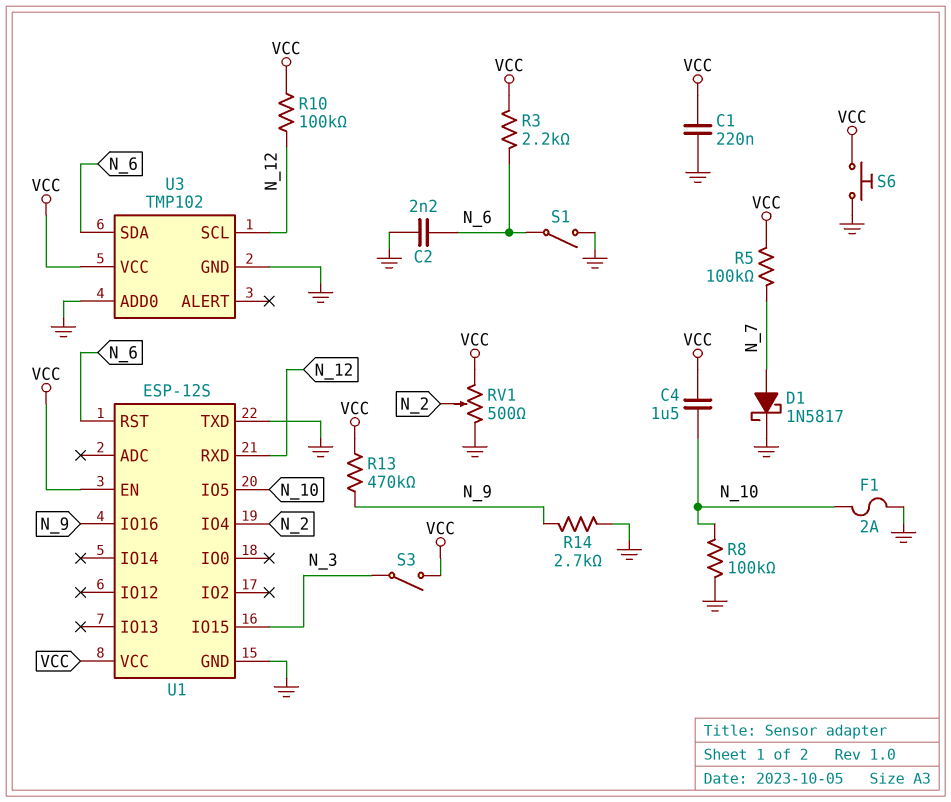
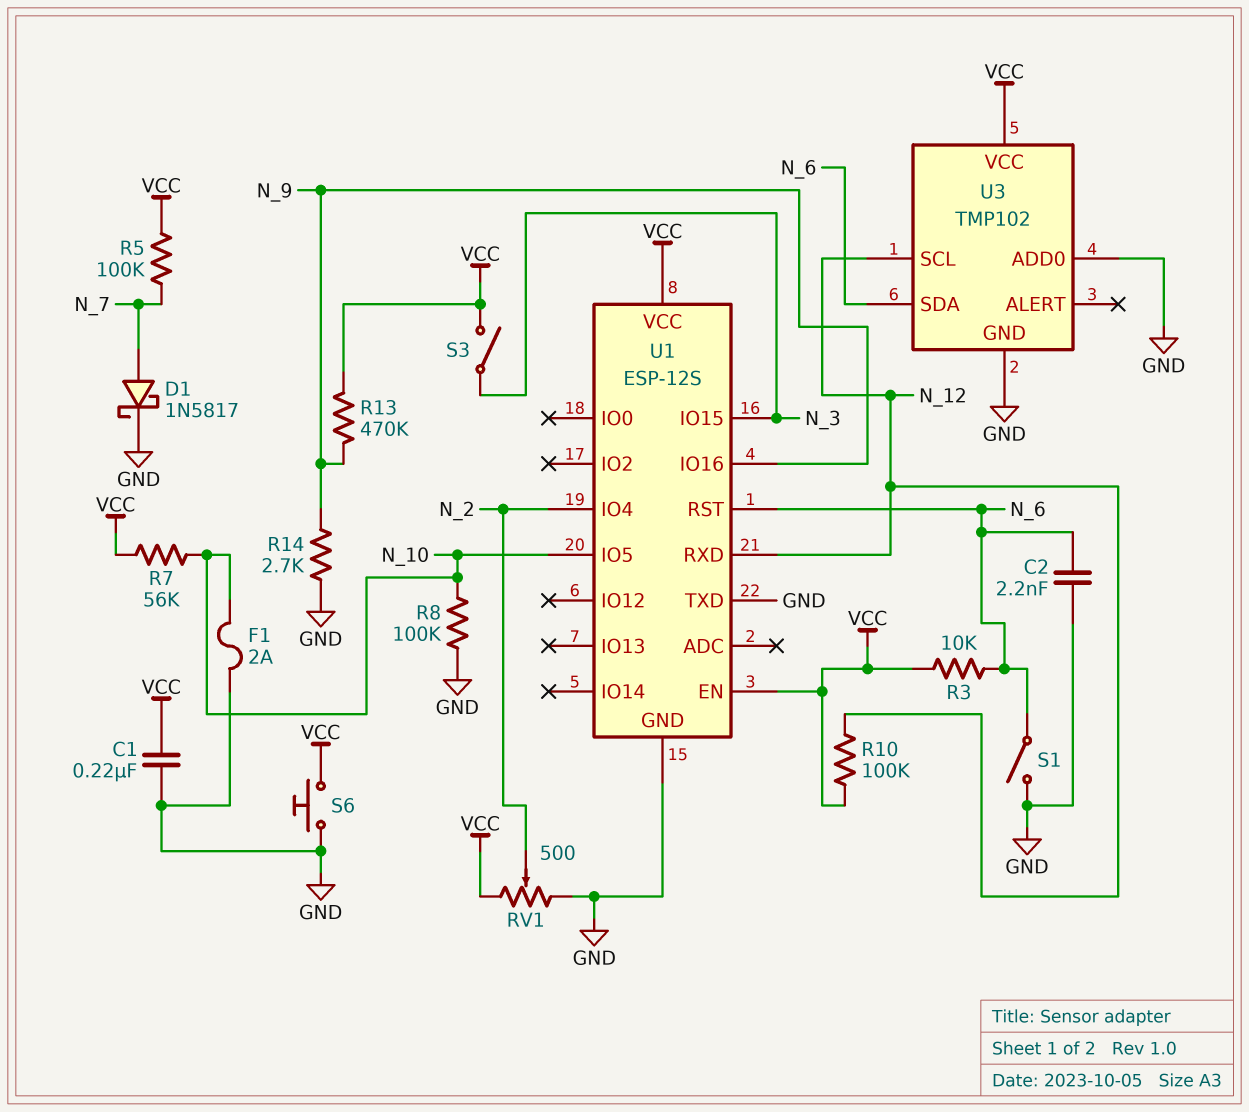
C4: 1.5uF (N_10, VCC) -> none
R3: 2.2k (N_6, VCC) -> 10k (N_6, VCC)
R7: none -> 56k (N_10, VCC)

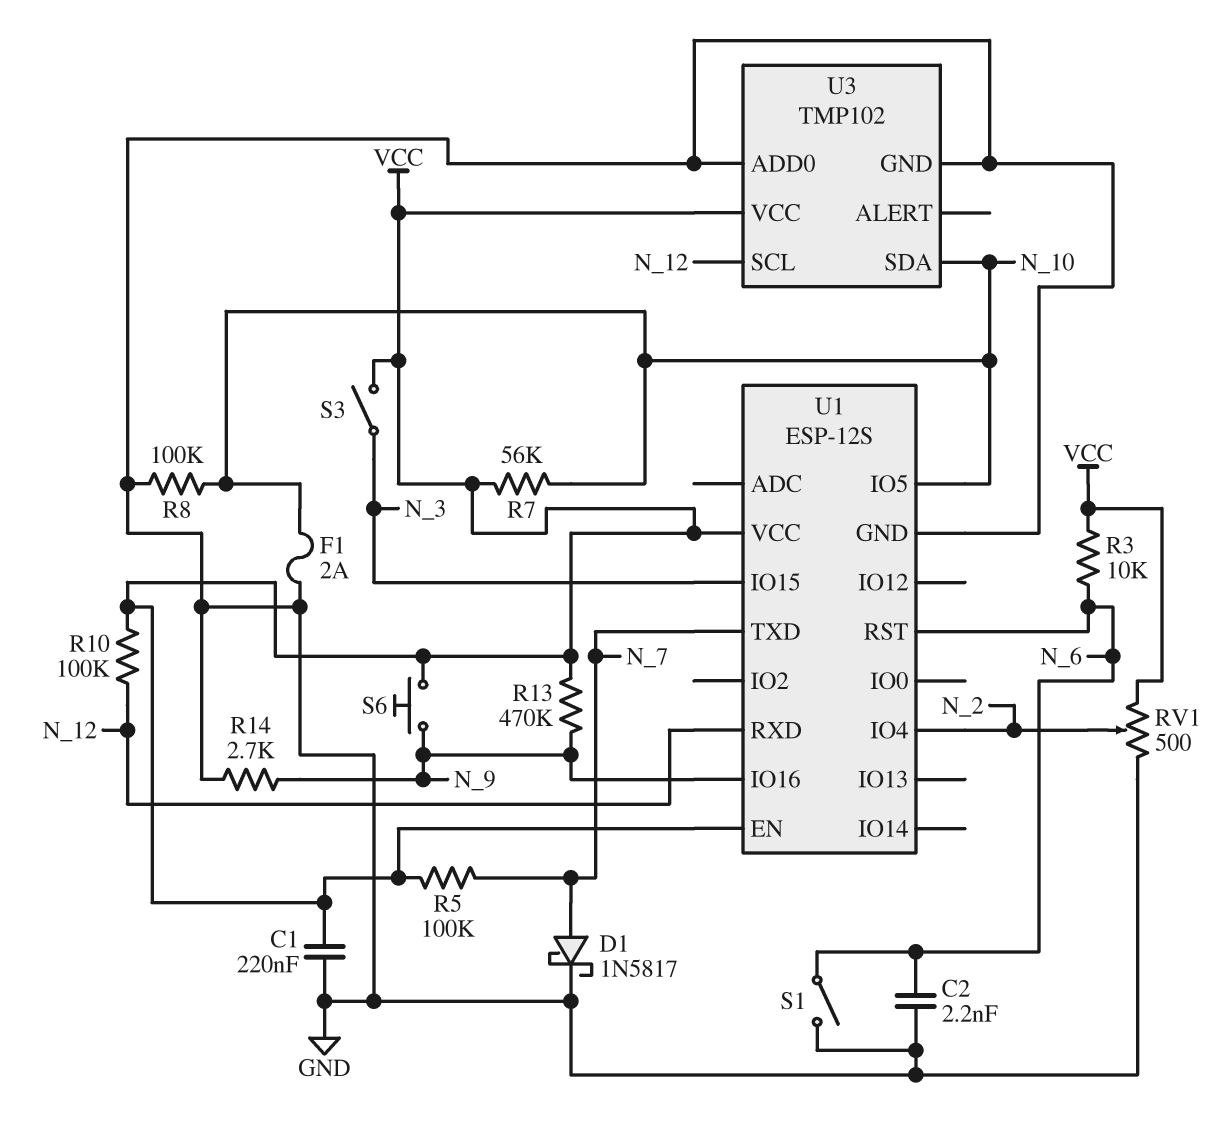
S6: button (GND, VCC) -> button (N_9, VCC)
U1 pin TXD: GND -> N_7
U3 pin SDA: N_6 -> N_10

